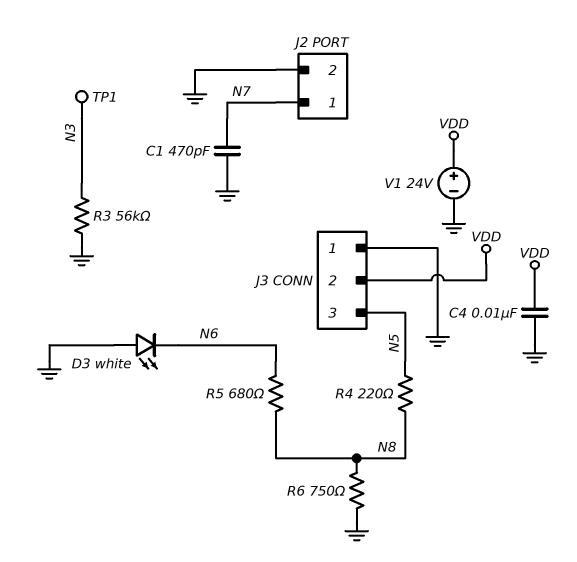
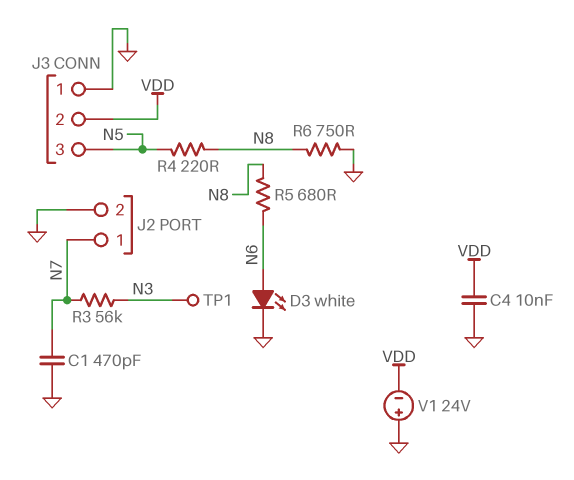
D3: LED white (A GND, K N6) -> LED white (A N6, K GND)
R3: 56k (GND, N3) -> 56k (N3, N7)
V1: 24V (plus VDD, minus GND) -> 24V (plus GND, minus VDD)

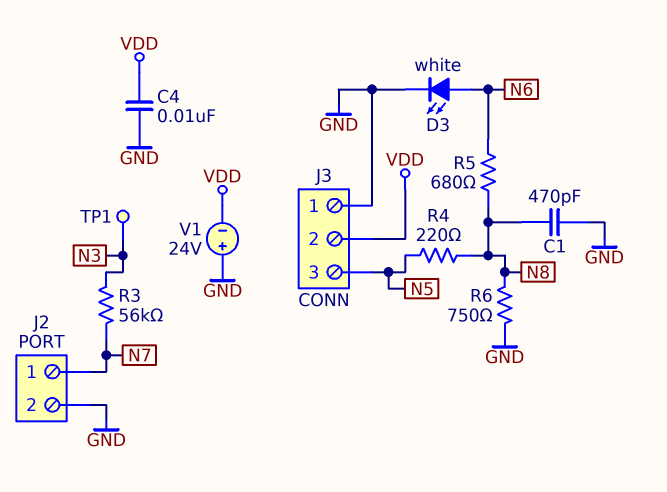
C1: 470pF (GND, N7) -> 470pF (GND, N8)

